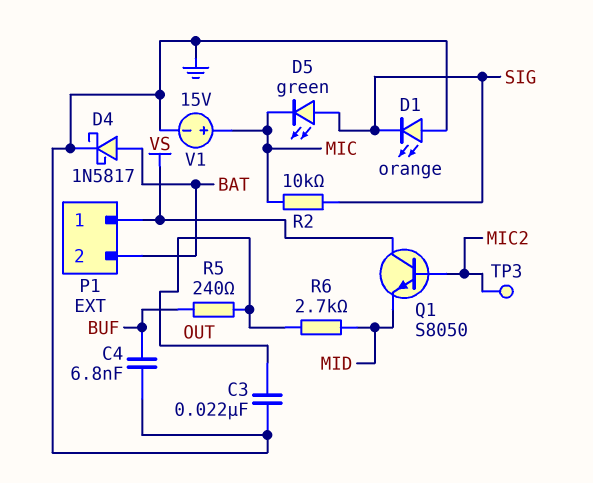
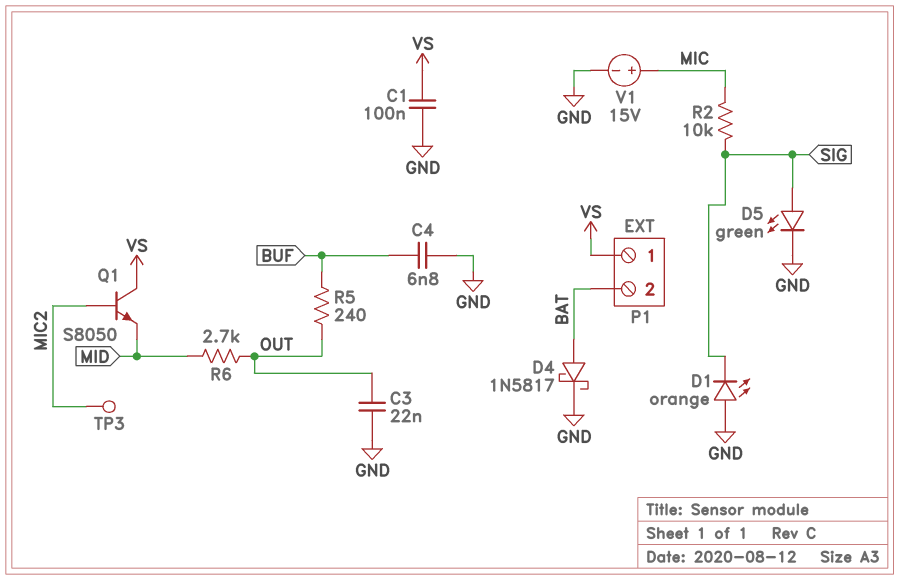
C1: none -> 100nF (GND, VS)
D5: LED green (A SIG, K MIC) -> LED green (A SIG, K GND)

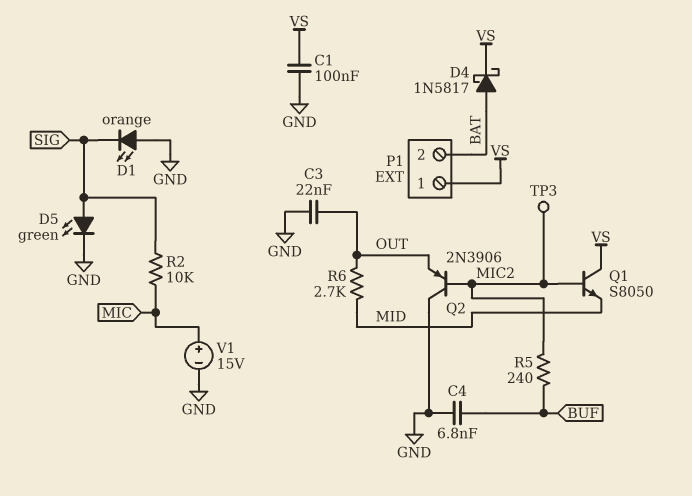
D4: schottky 1N5817 (A BAT, K GND) -> schottky 1N5817 (A BAT, K VS)
Q2: none -> PNP 2N3906 (B MIC2, C GND, E OUT)
R5: 240 (BUF, OUT) -> 240 (BUF, MIC2)

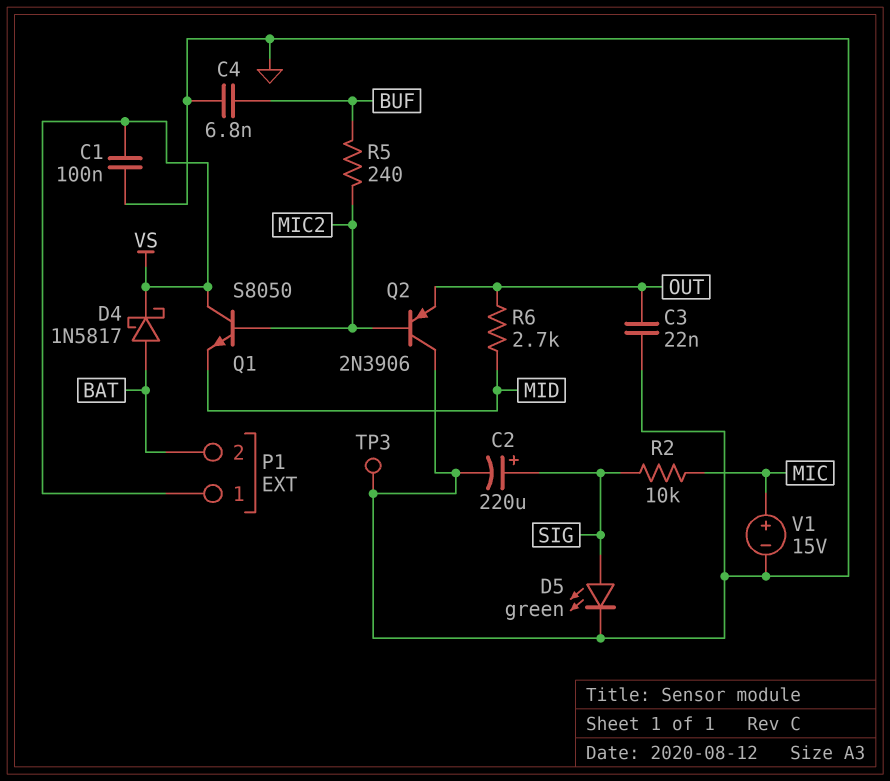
C2: none -> 220uF (plus SIG, minus GND)
D1: LED orange (A GND, K SIG) -> none
TP3: test point (MIC2) -> test point (GND)

